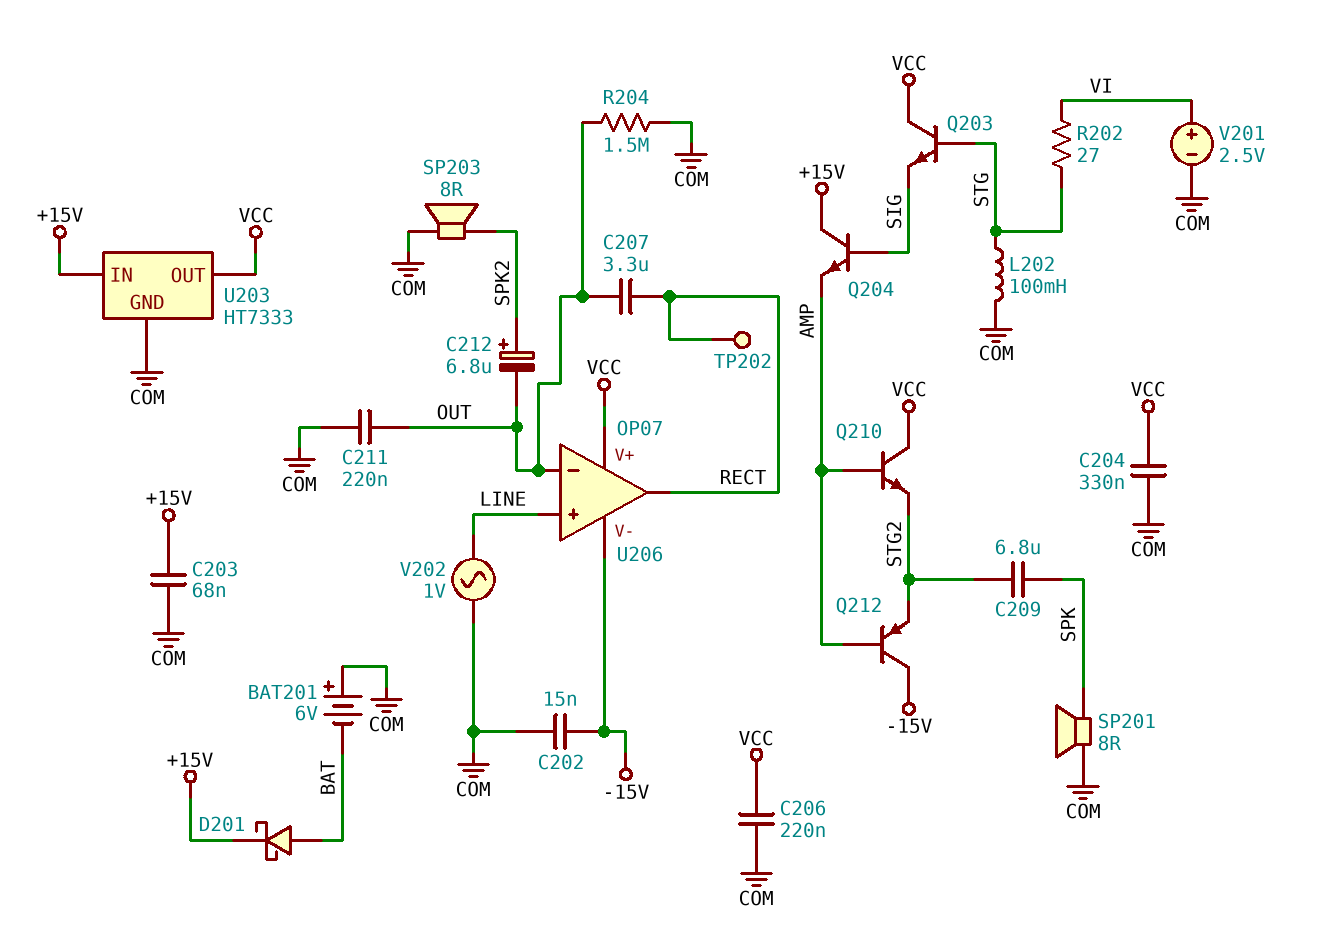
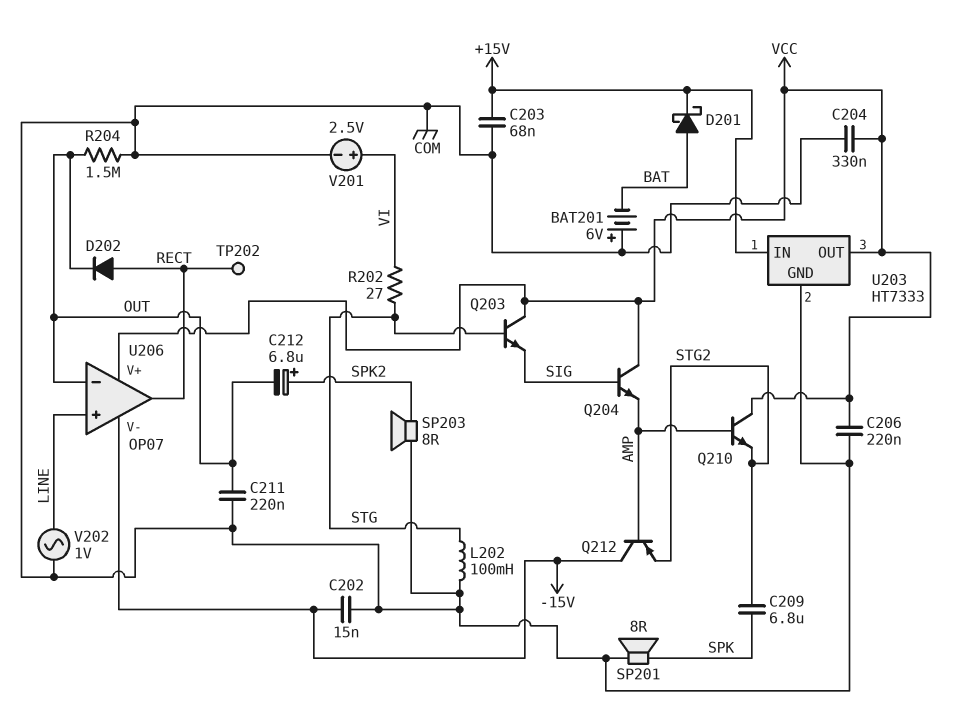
C207: 3.3uF (OUT, RECT) -> none
D202: none -> diode (A RECT, K OUT)
Q204: NPN (B SIG, C +15V, E AMP) -> NPN (B SIG, C VCC, E AMP)

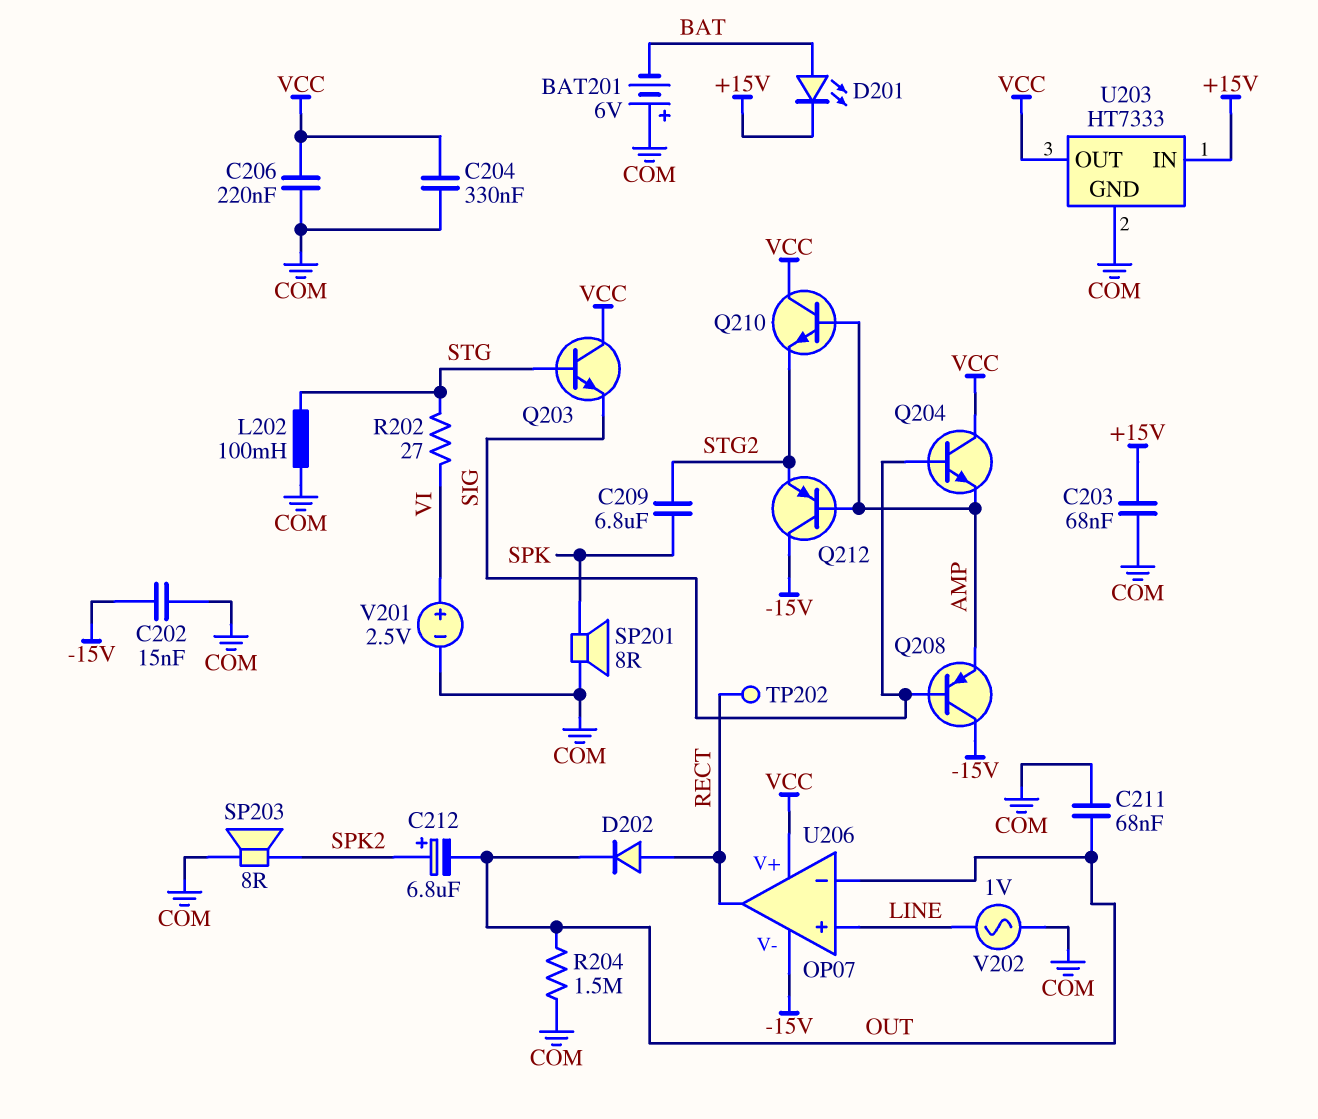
C211: 220nF (COM, OUT) -> 68nF (COM, OUT)
D201: schottky (A BAT, K +15V) -> LED (A BAT, K +15V)
Q208: none -> PNP (B SIG, C -15V, E AMP)

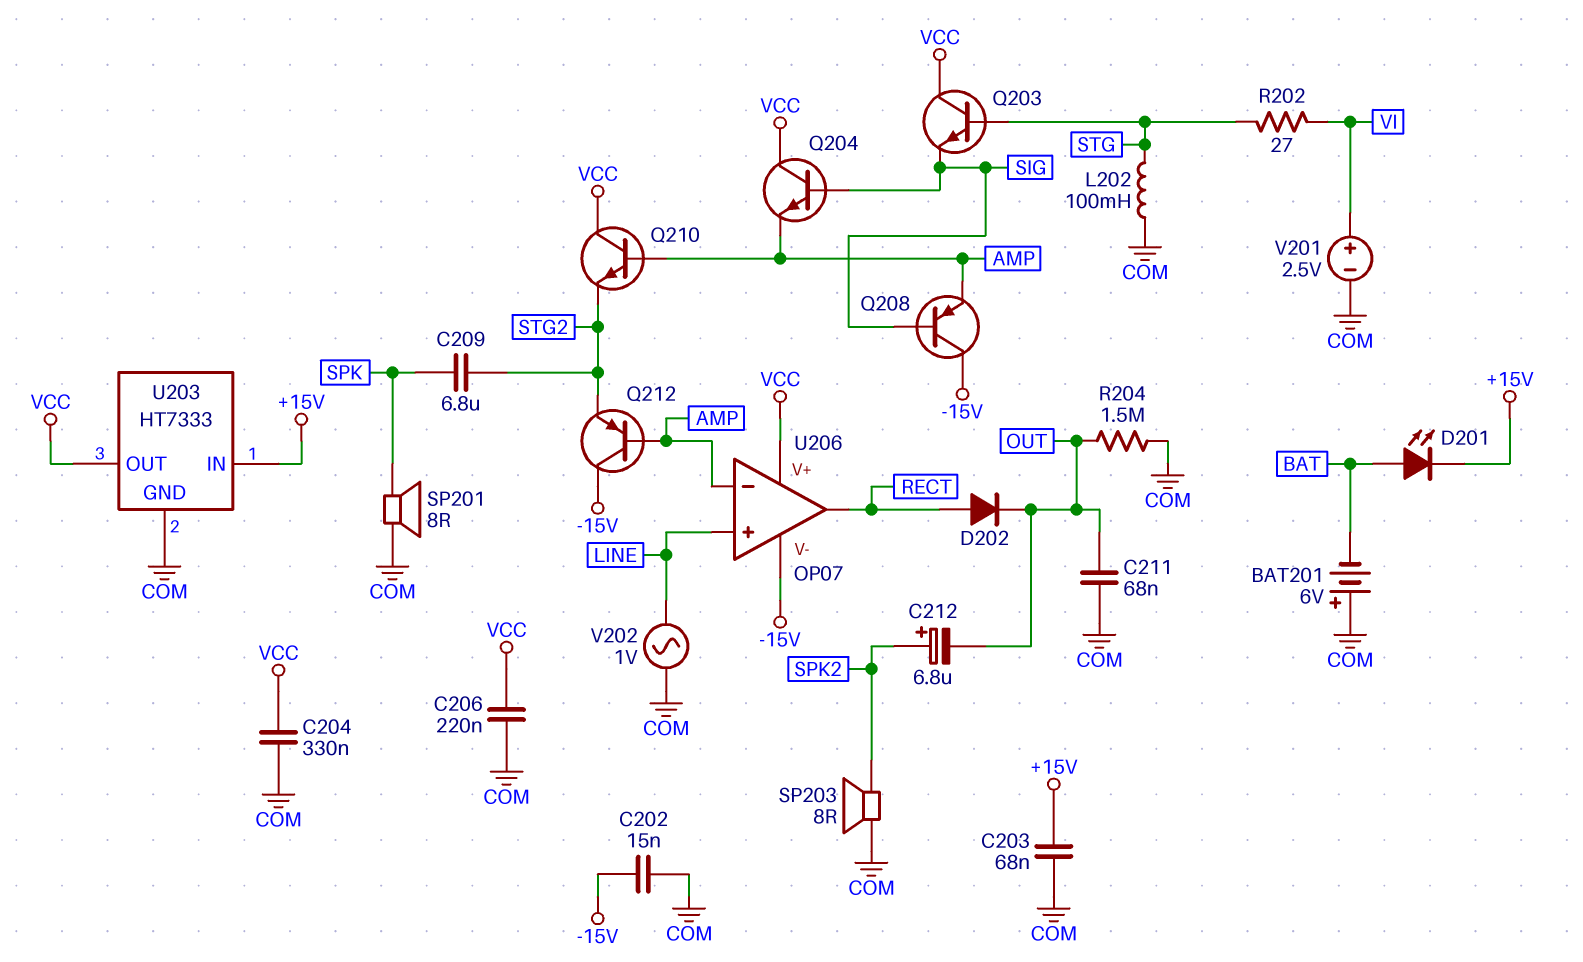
TP202: test point (RECT) -> none
U206 pin in-: OUT -> AMP

